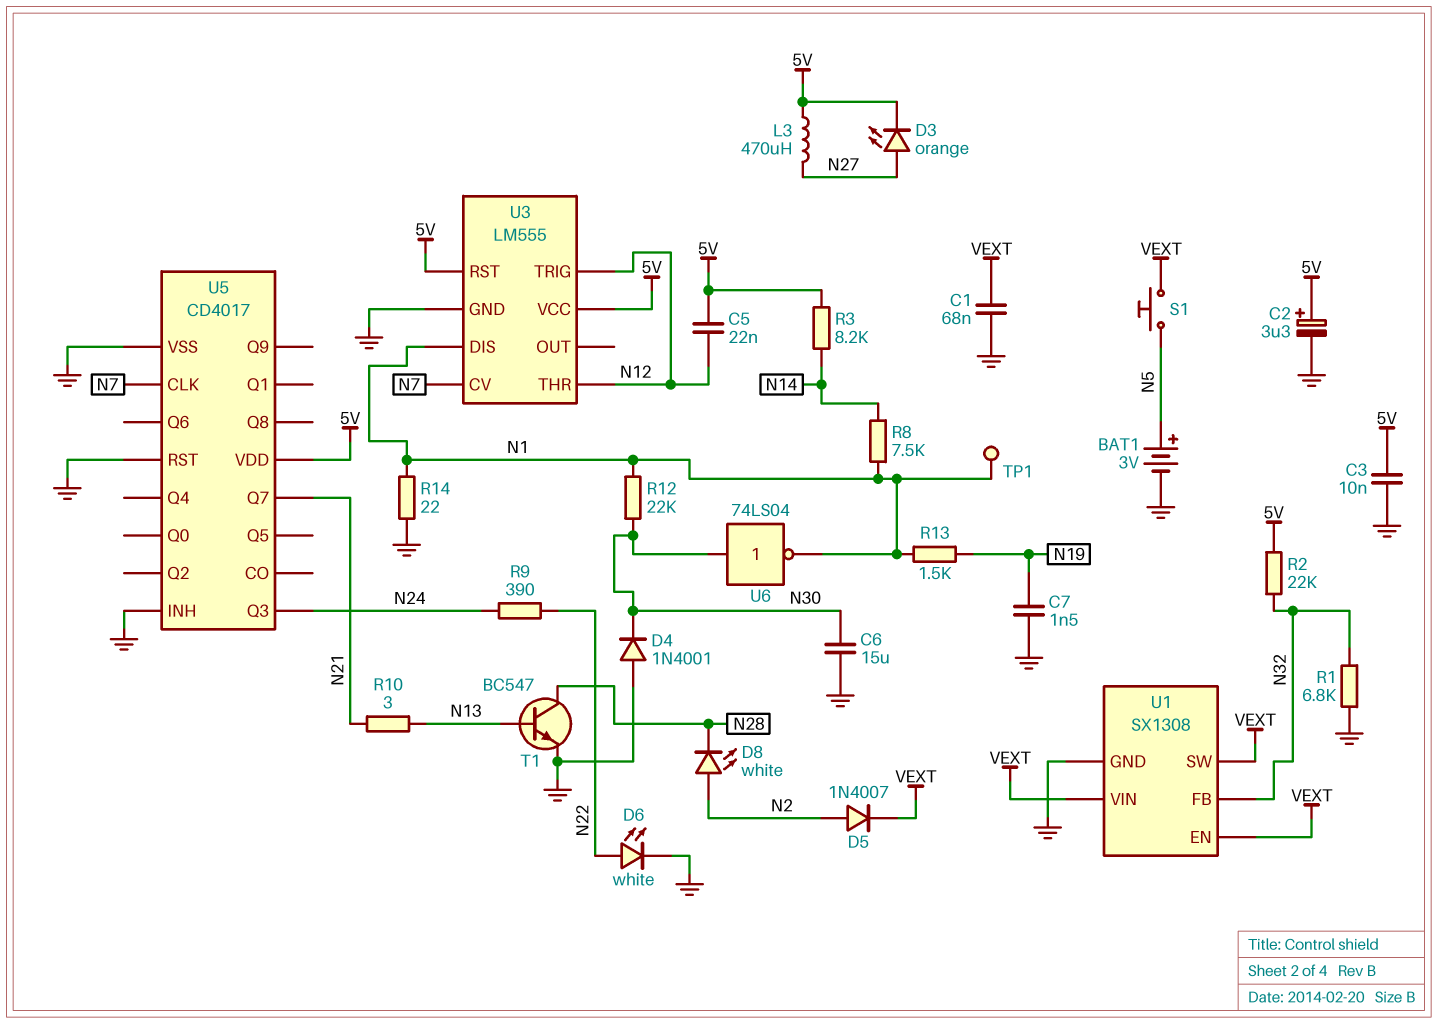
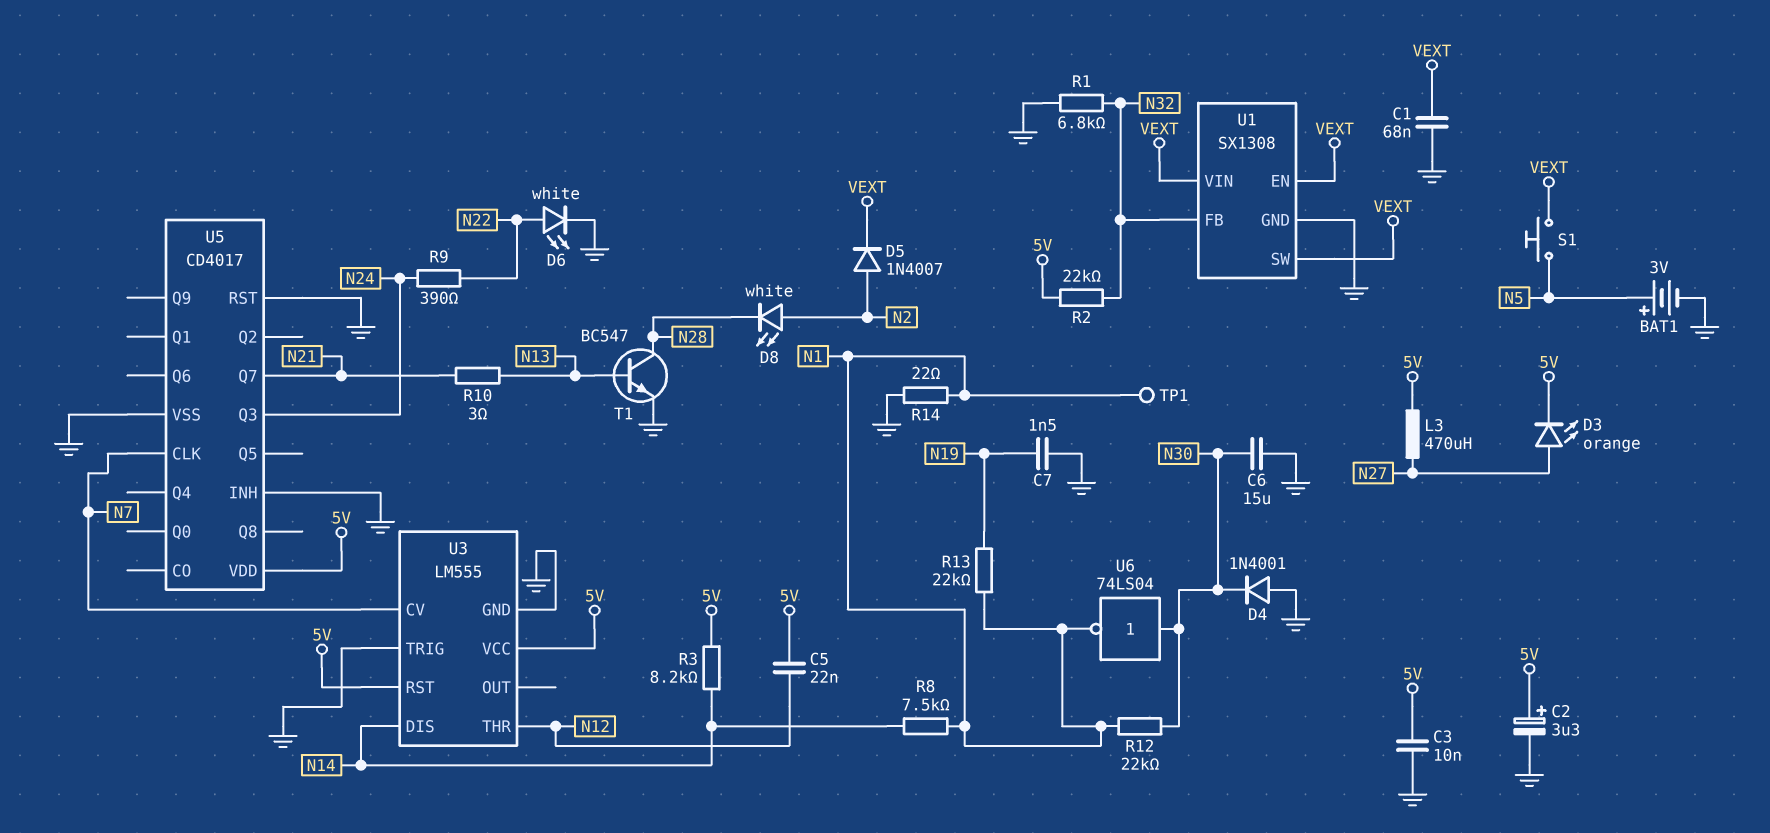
R13: 1.5k (N1, N19) -> 22k (N1, N19)
U3 pin DIS: N1 -> N14
U3 pin TRIG: N12 -> GND

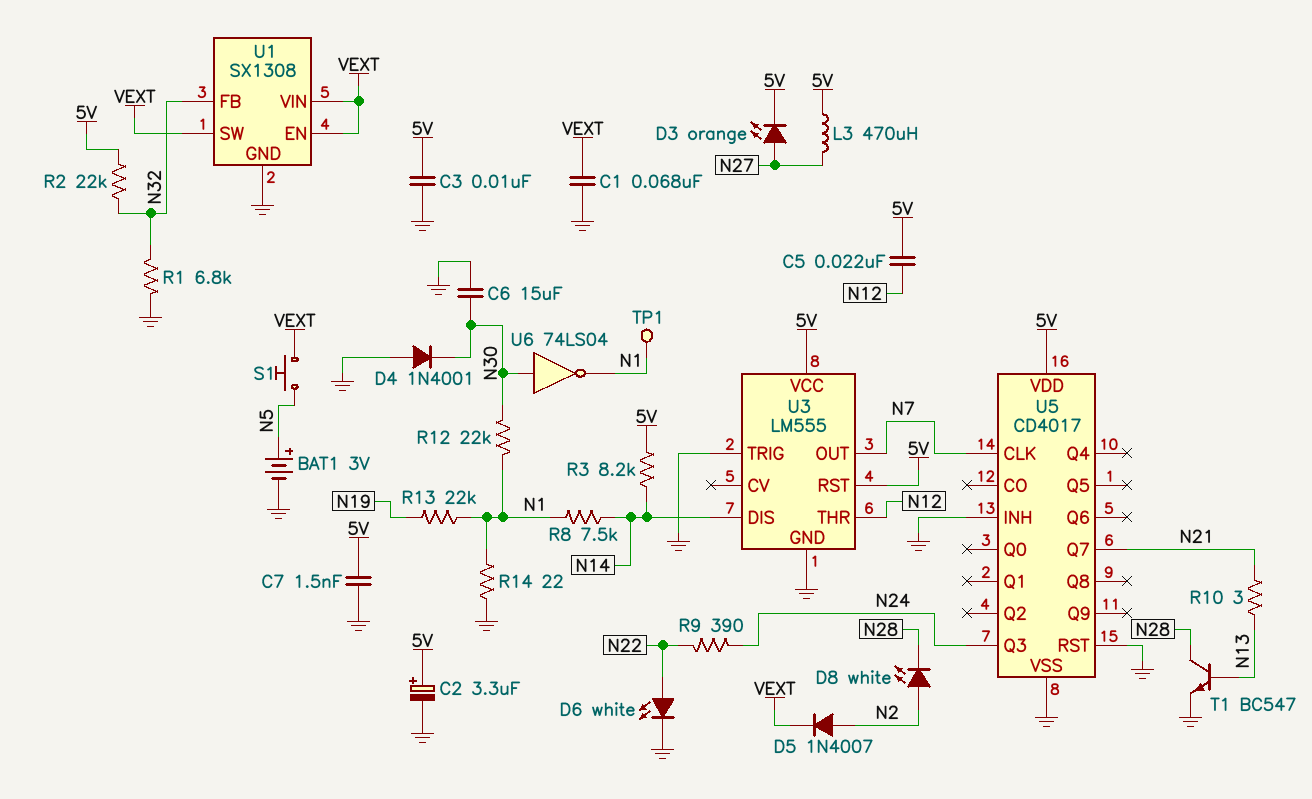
C7: 1.5nF (GND, N19) -> 1.5nF (5V, GND)
U3 pin CV: N7 -> none
U3 pin OUT: none -> N7

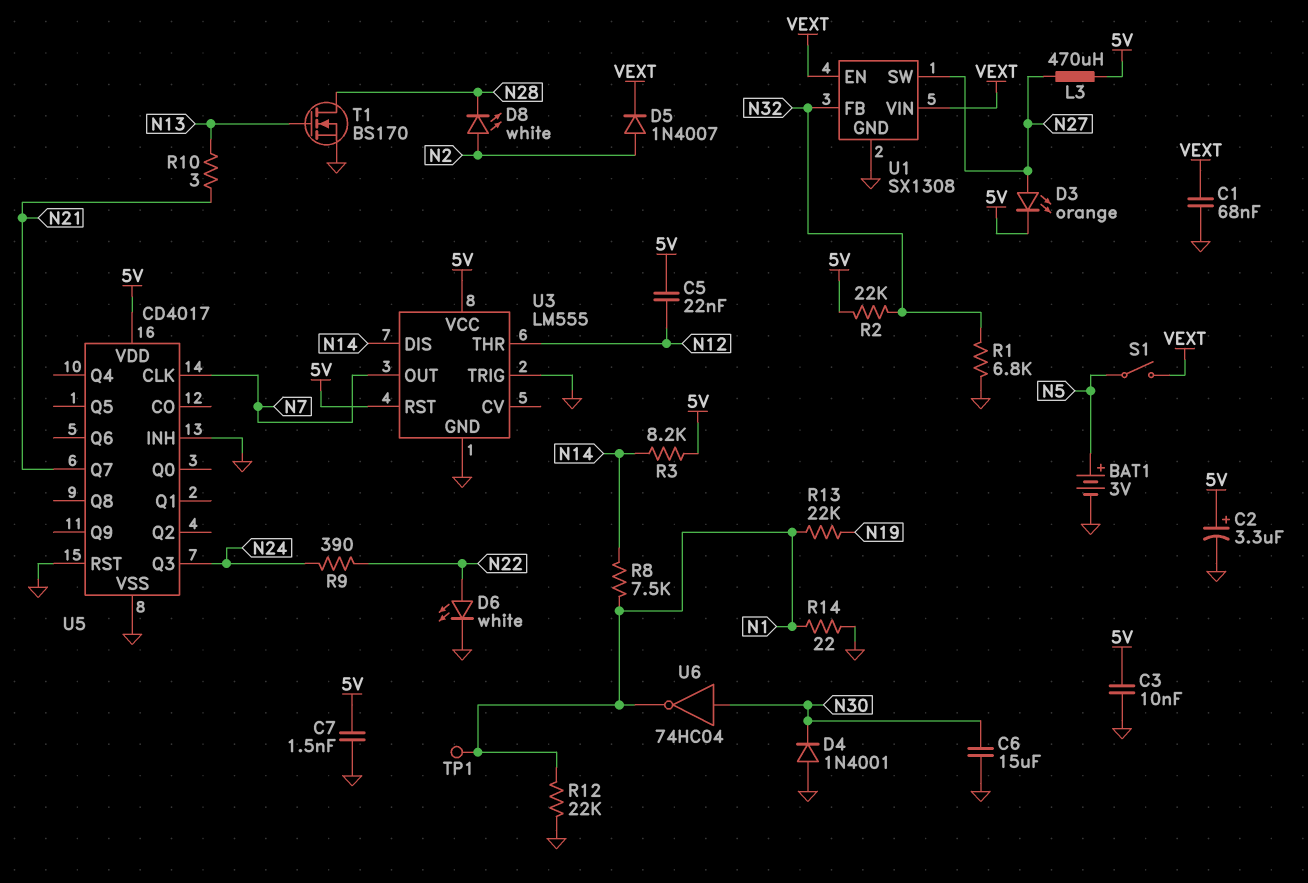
R12: 22k (N1, N30) -> 22k (GND, N1)
S1: button (N5, VEXT) -> switch (N5, VEXT)
T1: NPN BC547 (B N13, C N28, E GND) -> NMOS BS170 (G N13, D N28, S GND)
U1 pin SW: VEXT -> N27
U6: NOT 74LS04 (in N30, out N1) -> NOT 74HC04 (in N30, out N1)

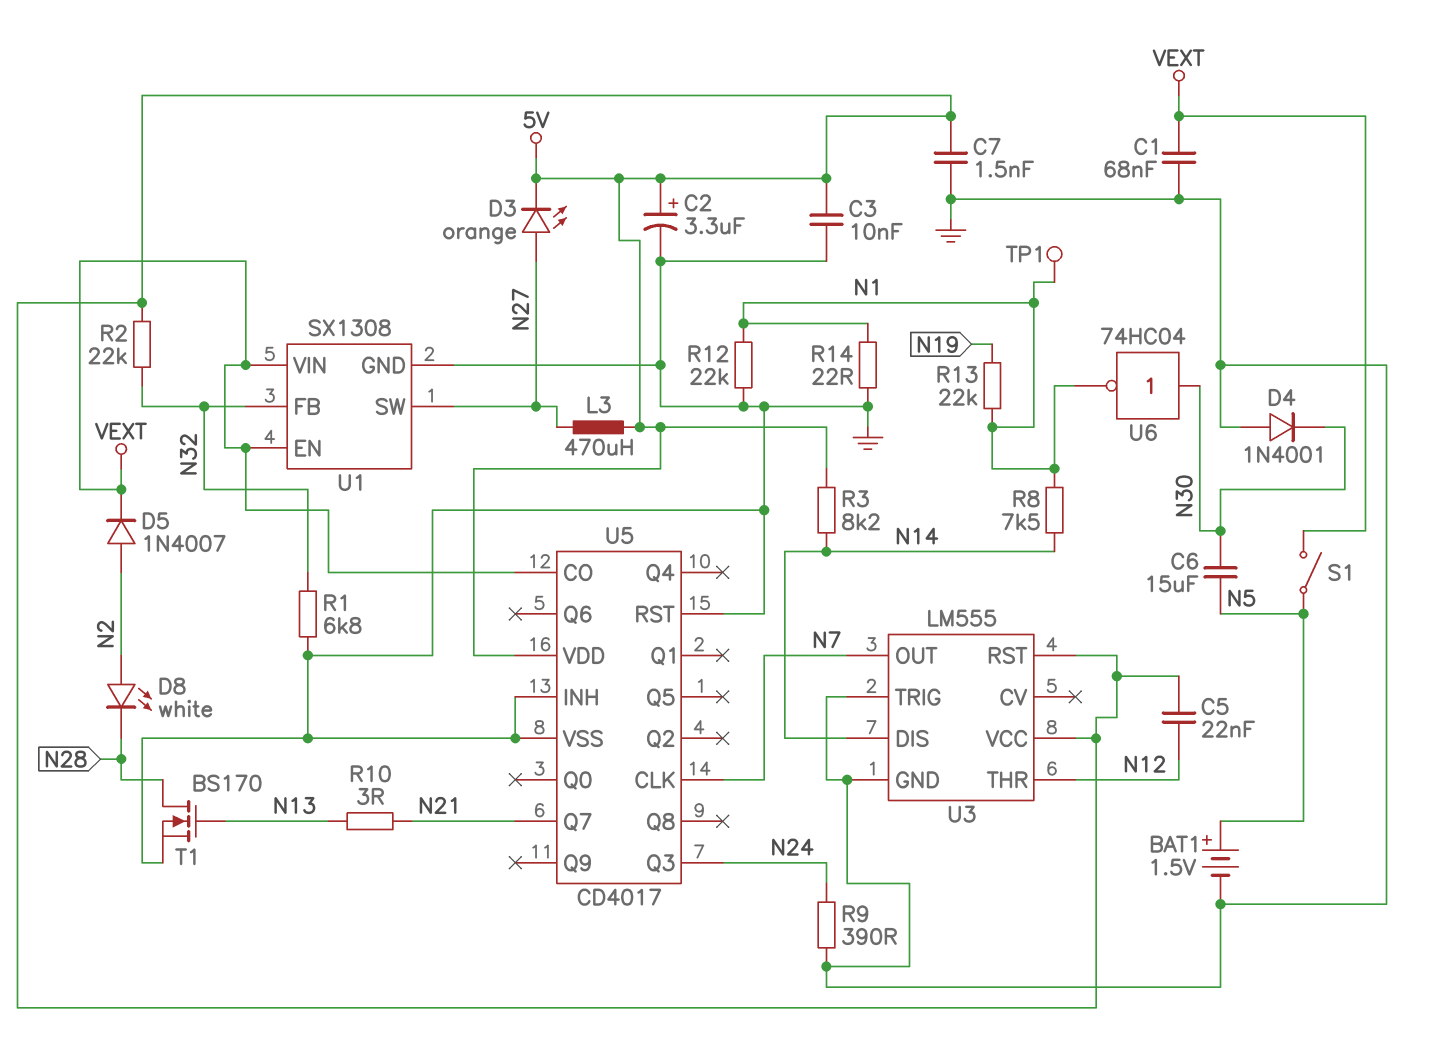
BAT1: 3V (plus N5, minus GND) -> 1.5V (plus N5, minus GND)
C6: 15uF (GND, N30) -> 15uF (N5, N30)
D6: LED white (A N22, K GND) -> none
R9: 390 (N22, N24) -> 390 (GND, N24)
U5 pin CO: none -> VEXT

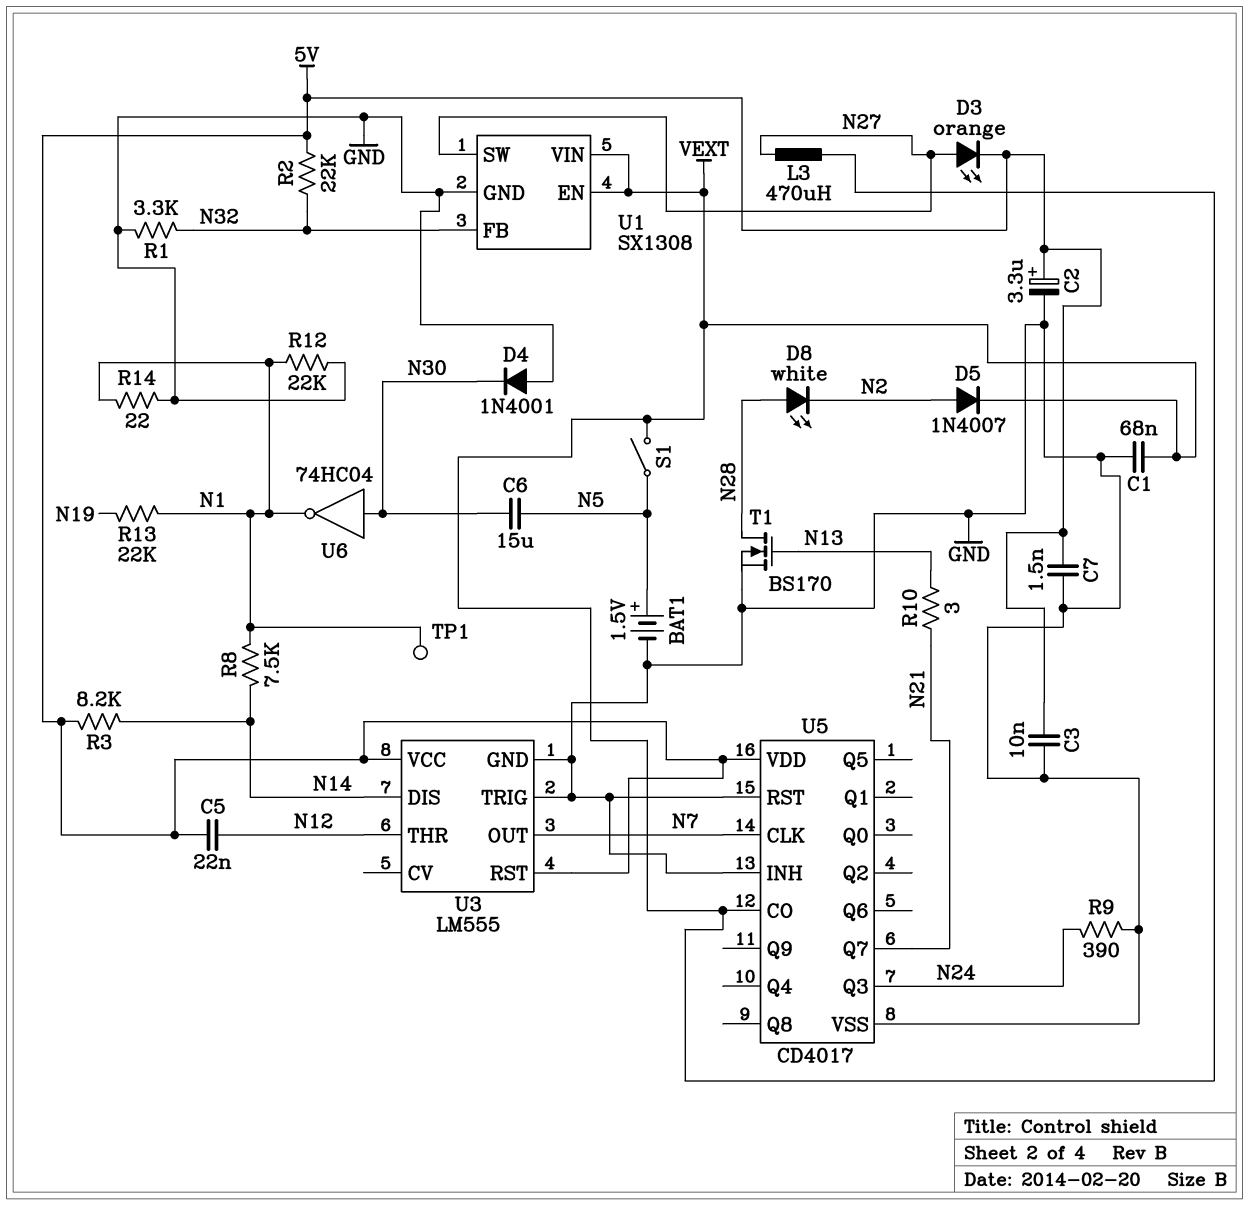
D8: LED white (A N2, K N28) -> LED white (A N28, K N2)
L3: 470uH (5V, N27) -> 470uH (N27, VEXT)
R1: 6.8k (GND, N32) -> 3.3k (GND, N32)

